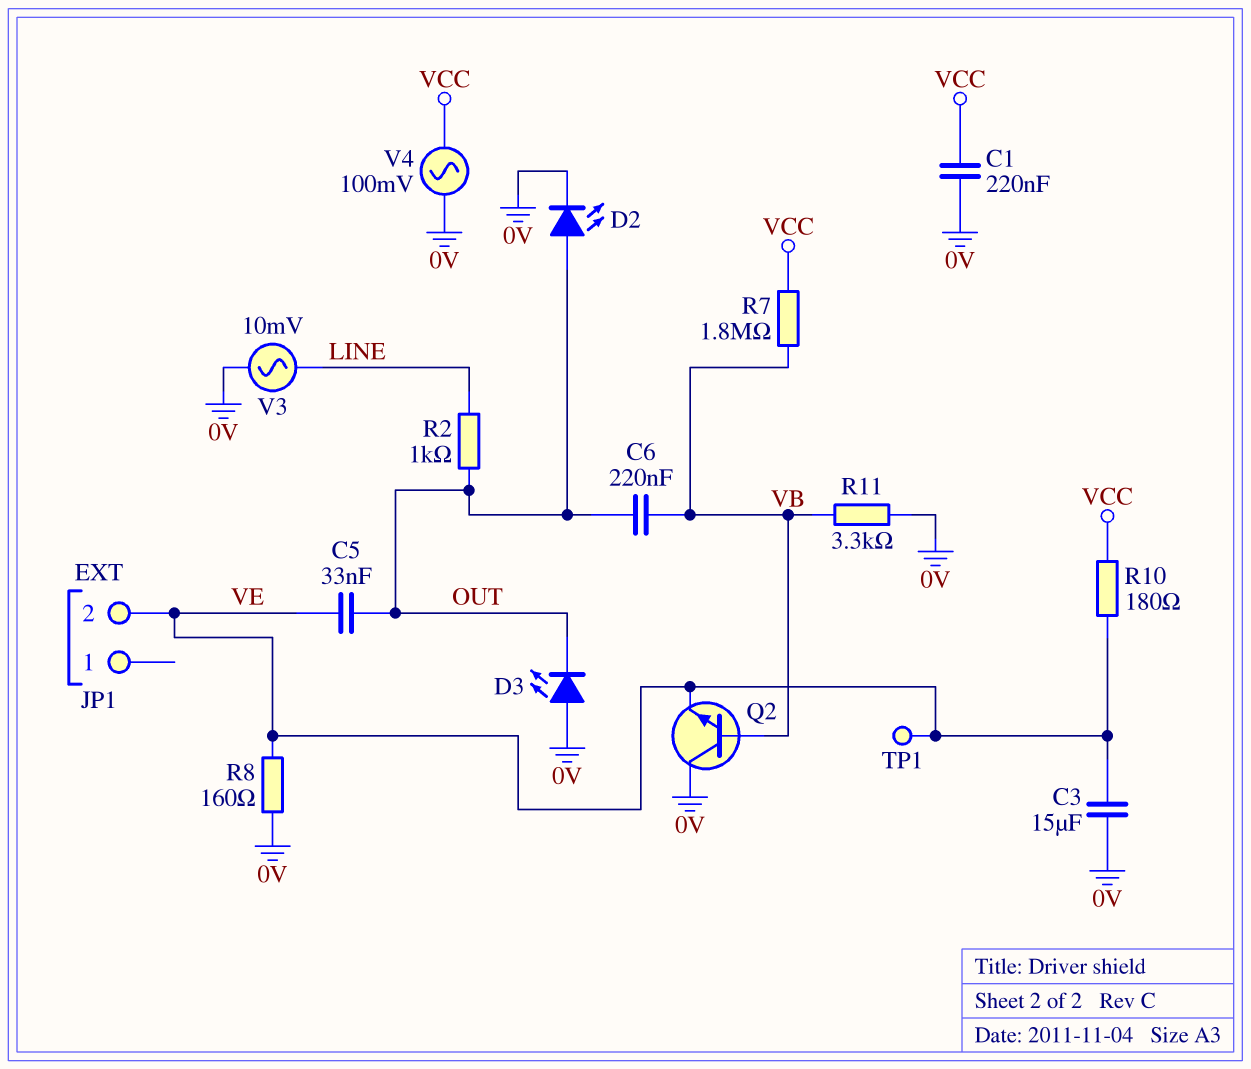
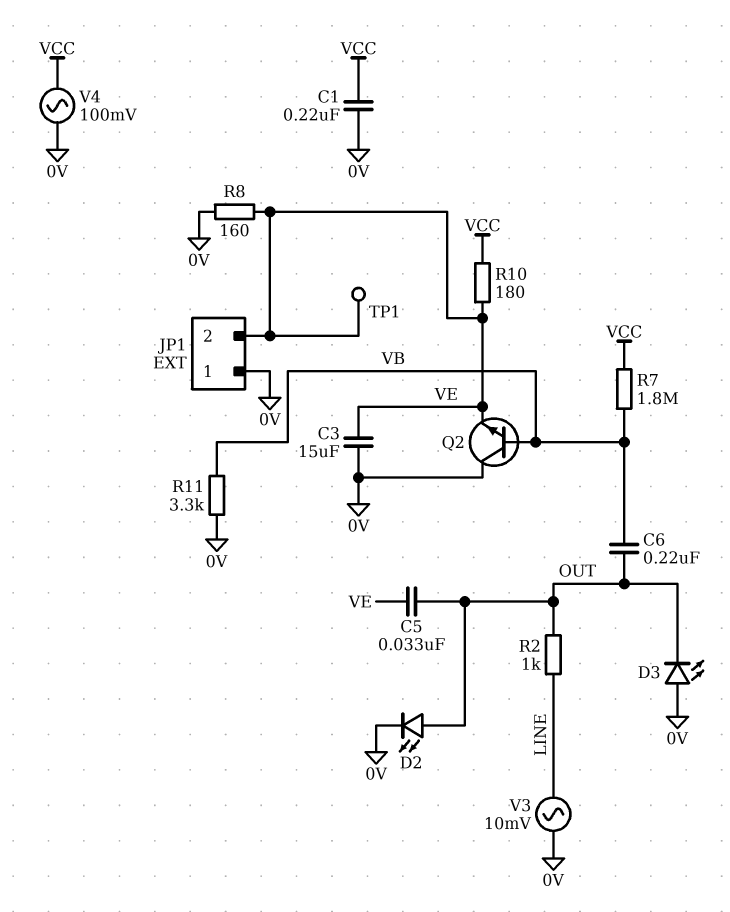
JP1 pin 1: none -> 0V

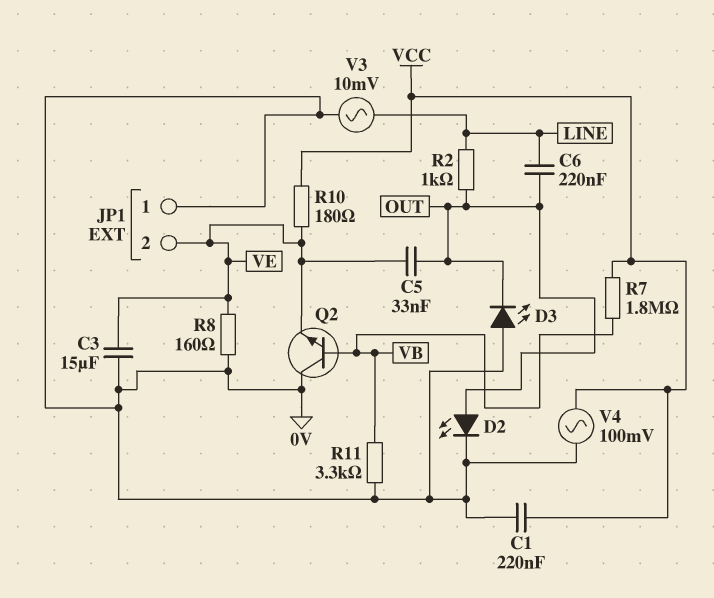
C6: 220nF (OUT, VB) -> 220nF (LINE, OUT)
TP1: test point (VE) -> none

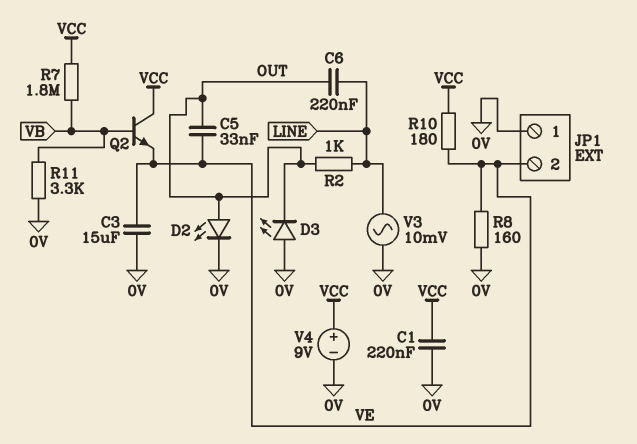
Q2: NPN (B VB, C 0V, E VE) -> NPN (B VB, C VCC, E VE)
V4: AC 100mV (0V, VCC) -> 9V (plus VCC, minus 0V)

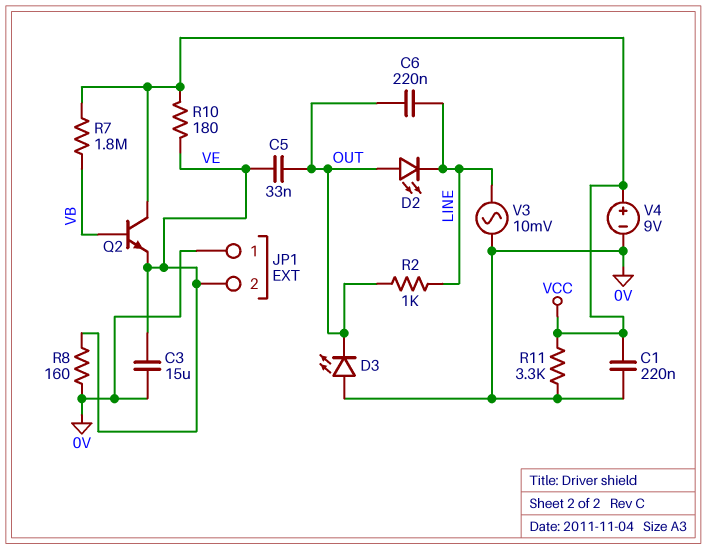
D2: LED (A OUT, K 0V) -> LED (A OUT, K LINE)
R11: 3.3k (0V, VB) -> 3.3k (0V, VCC)

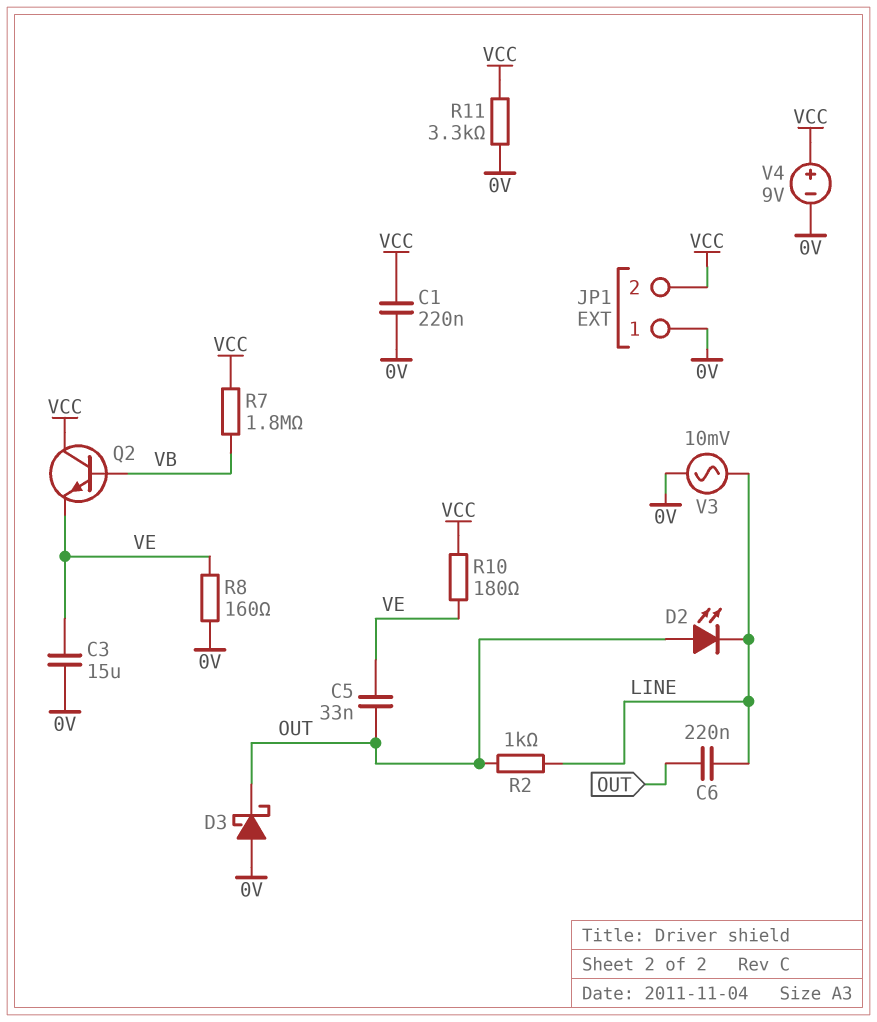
D3: LED (A 0V, K OUT) -> schottky (A 0V, K OUT)
JP1 pin 2: VE -> VCC

